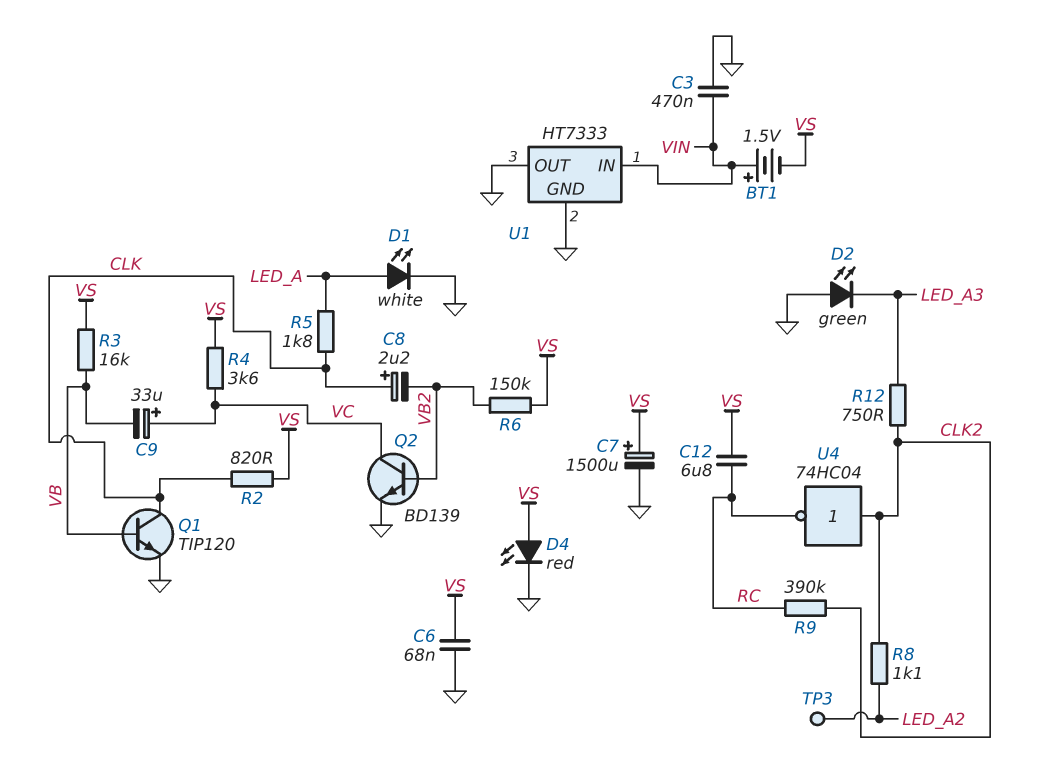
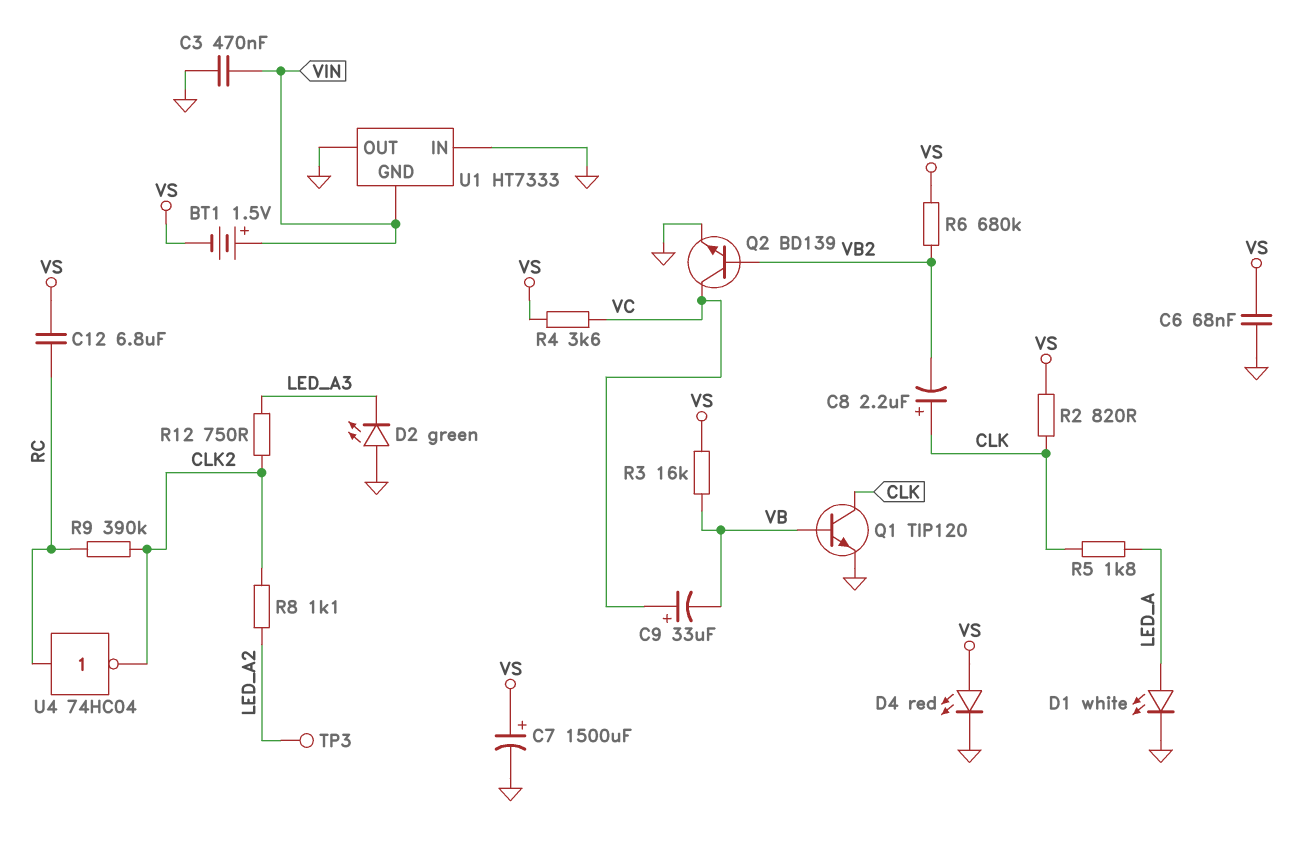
R6: 150k (VB2, VS) -> 680k (VB2, VS)
U1 pin GND: GND -> VIN
U1 pin IN: VIN -> GND
U4: NOT 74HC04 (in CLK2, out RC) -> NOT 74HC04 (in RC, out CLK2)

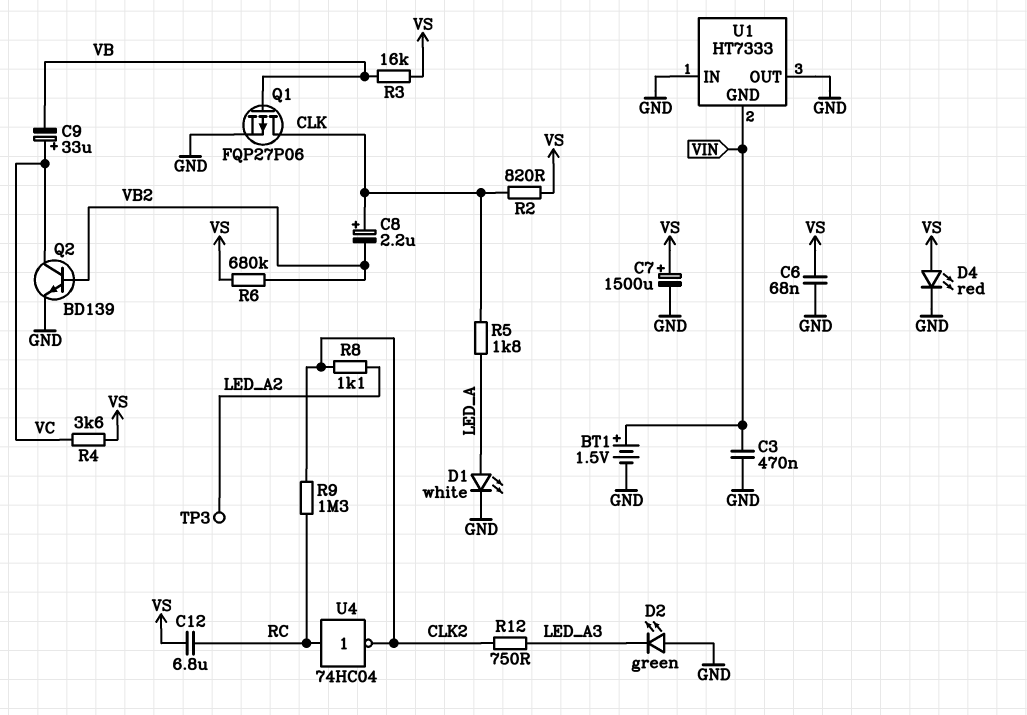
BT1: 1.5V (plus VIN, minus VS) -> 1.5V (plus VIN, minus GND)
Q1: NPN TIP120 (B VB, C CLK, E GND) -> PMOS FQP27P06 (G VB, D CLK, S GND)
R9: 390k (CLK2, RC) -> 1.3M (CLK2, RC)

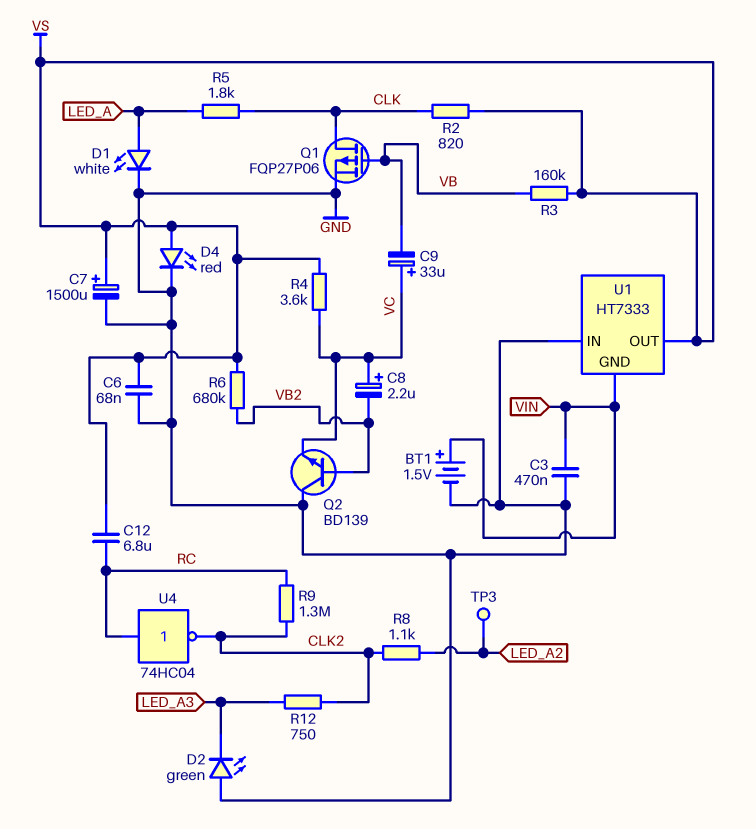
C8: 2.2uF (plus CLK, minus VB2) -> 2.2uF (plus VC, minus VB2)
Q2: NPN BD139 (B VB2, C VC, E GND) -> NPN BD139 (B VB2, C GND, E VC)
R3: 16k (VB, VS) -> 160k (VB, VS)
U1 pin OUT: GND -> VS

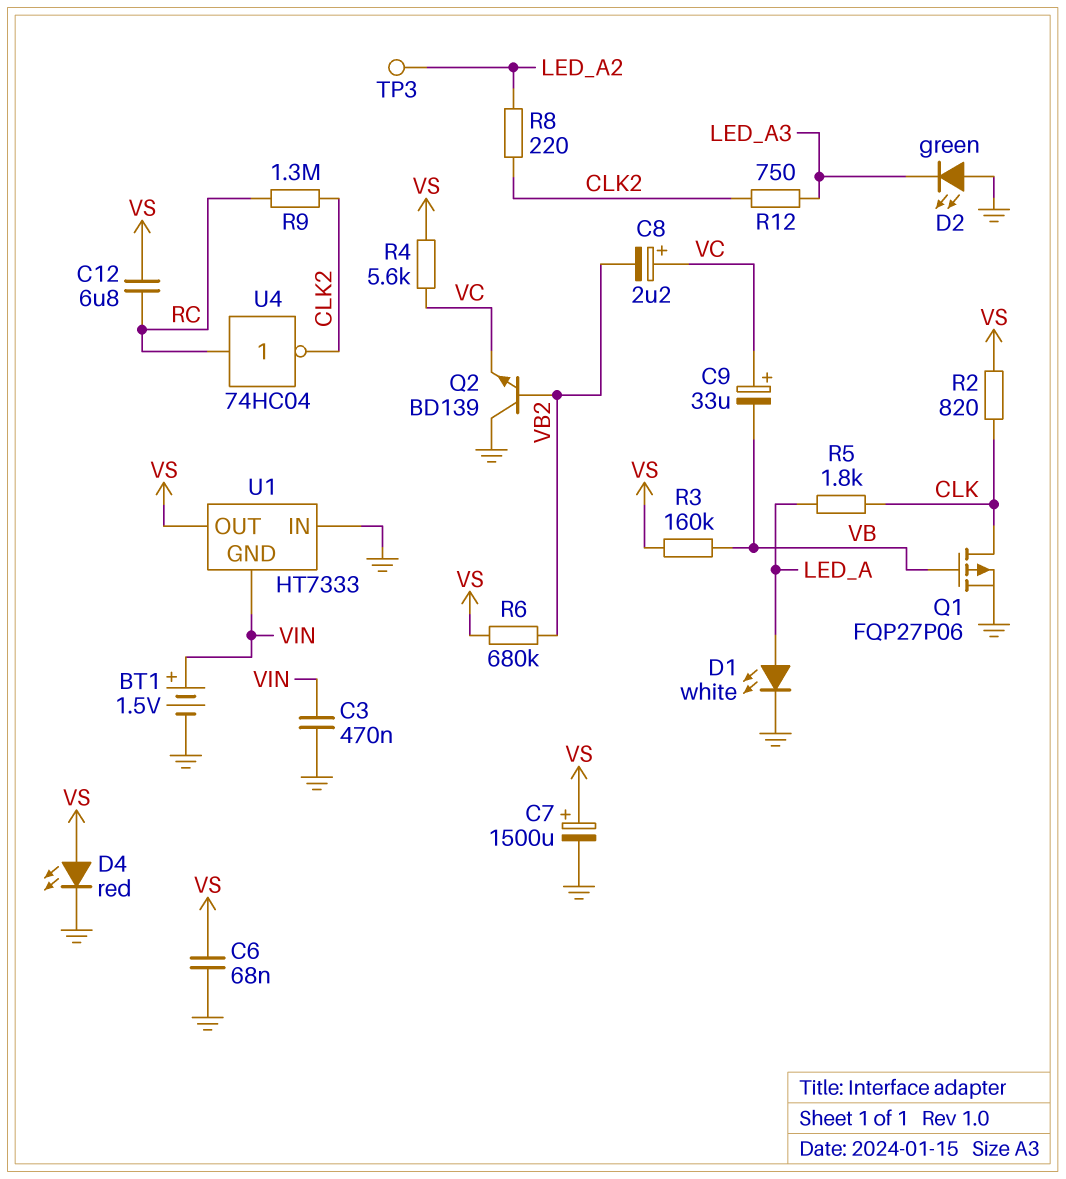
R4: 3.6k (VC, VS) -> 5.6k (VC, VS)
R8: 1.1k (CLK2, LED_A2) -> 220 (CLK2, LED_A2)

